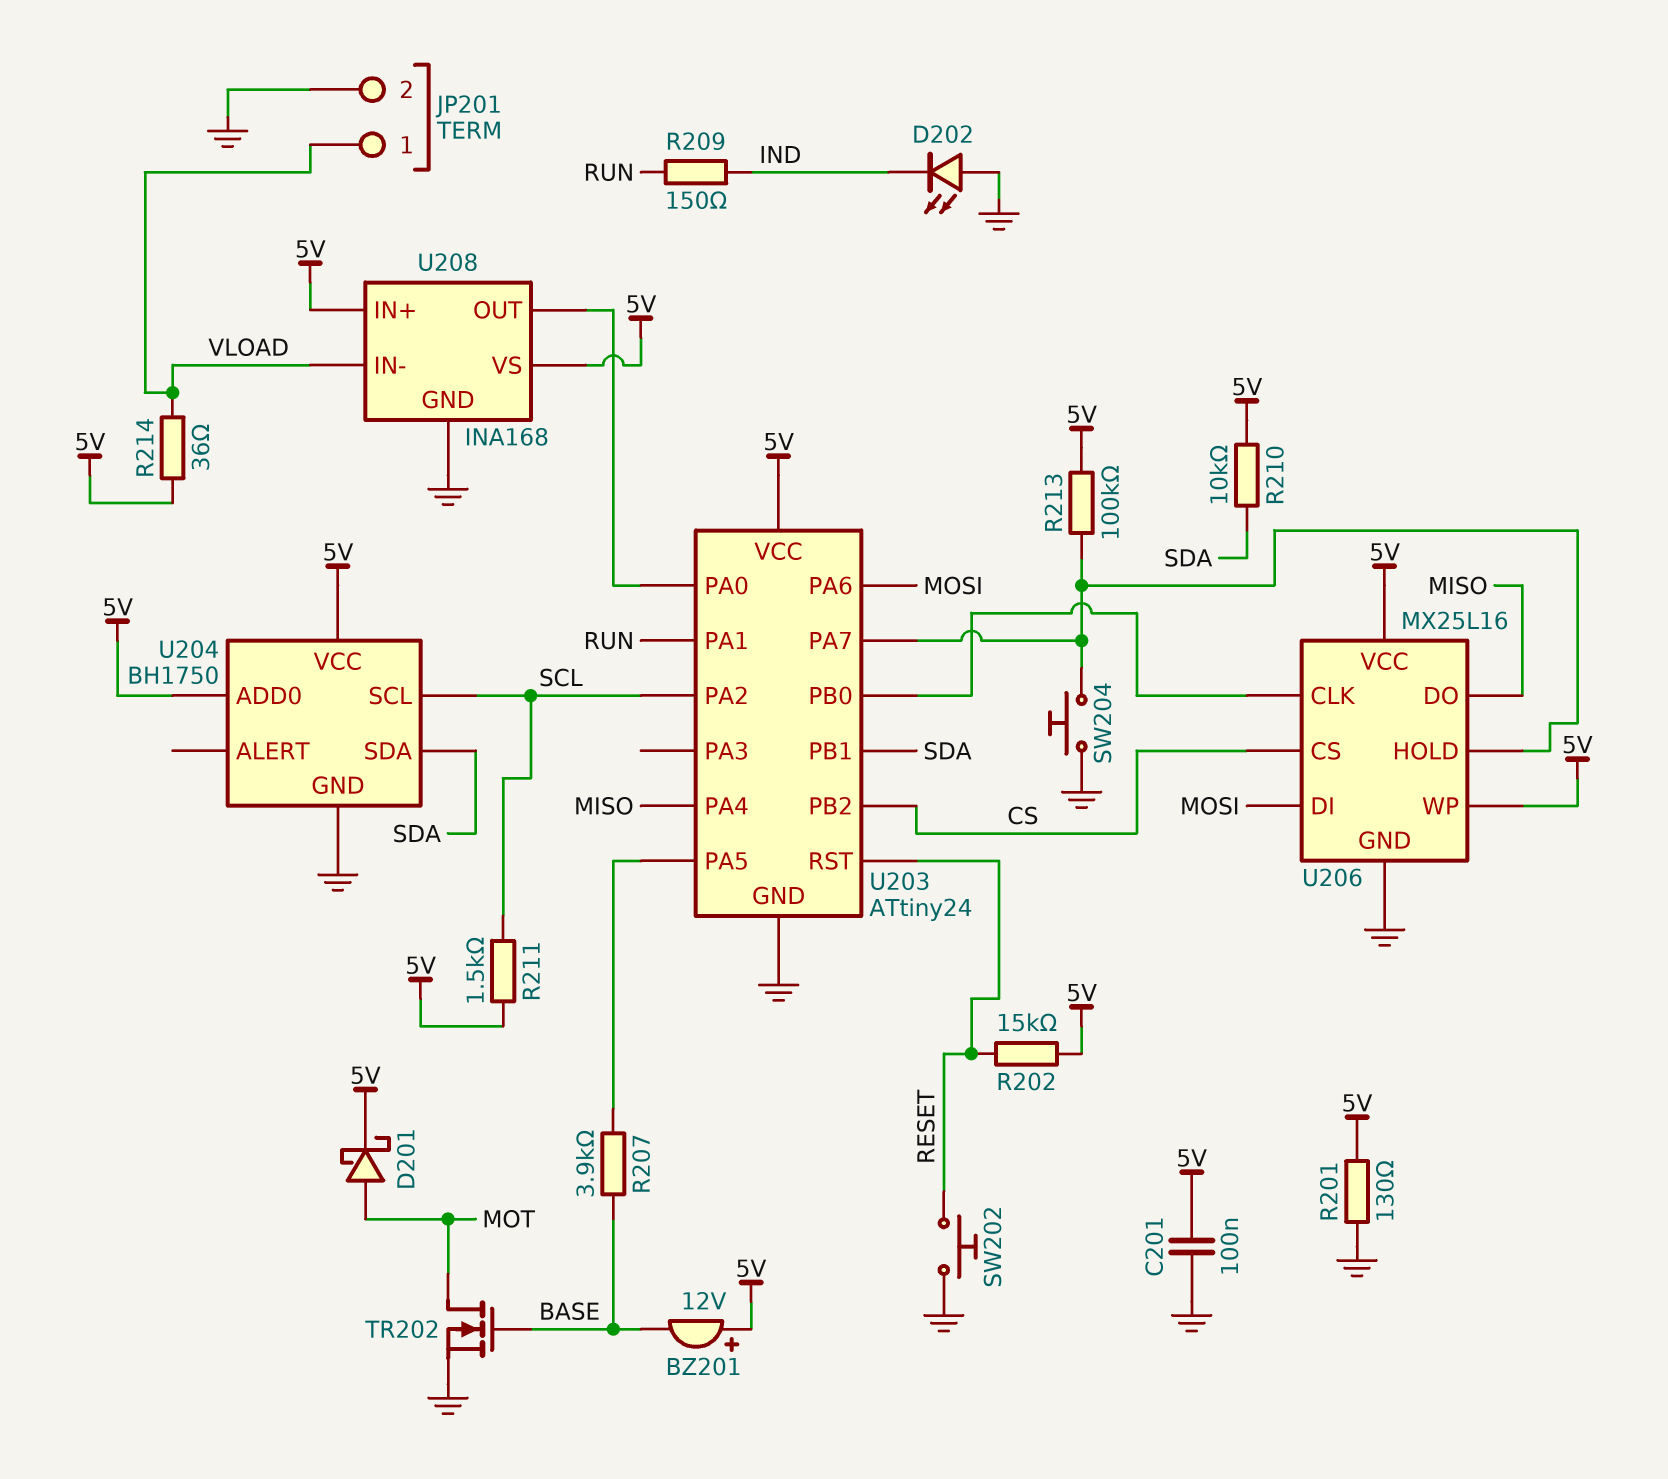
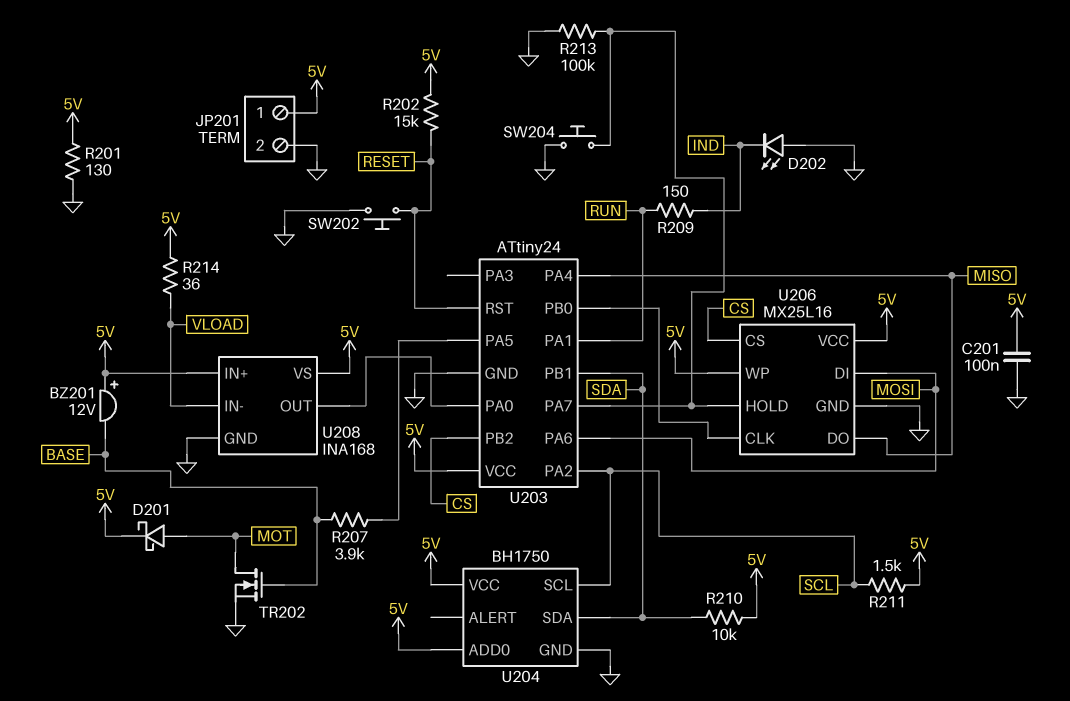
JP201 pin 1: VLOAD -> 5V
R213: 100k (5V, U203/PA7) -> 100k (GND, U203/PA7)

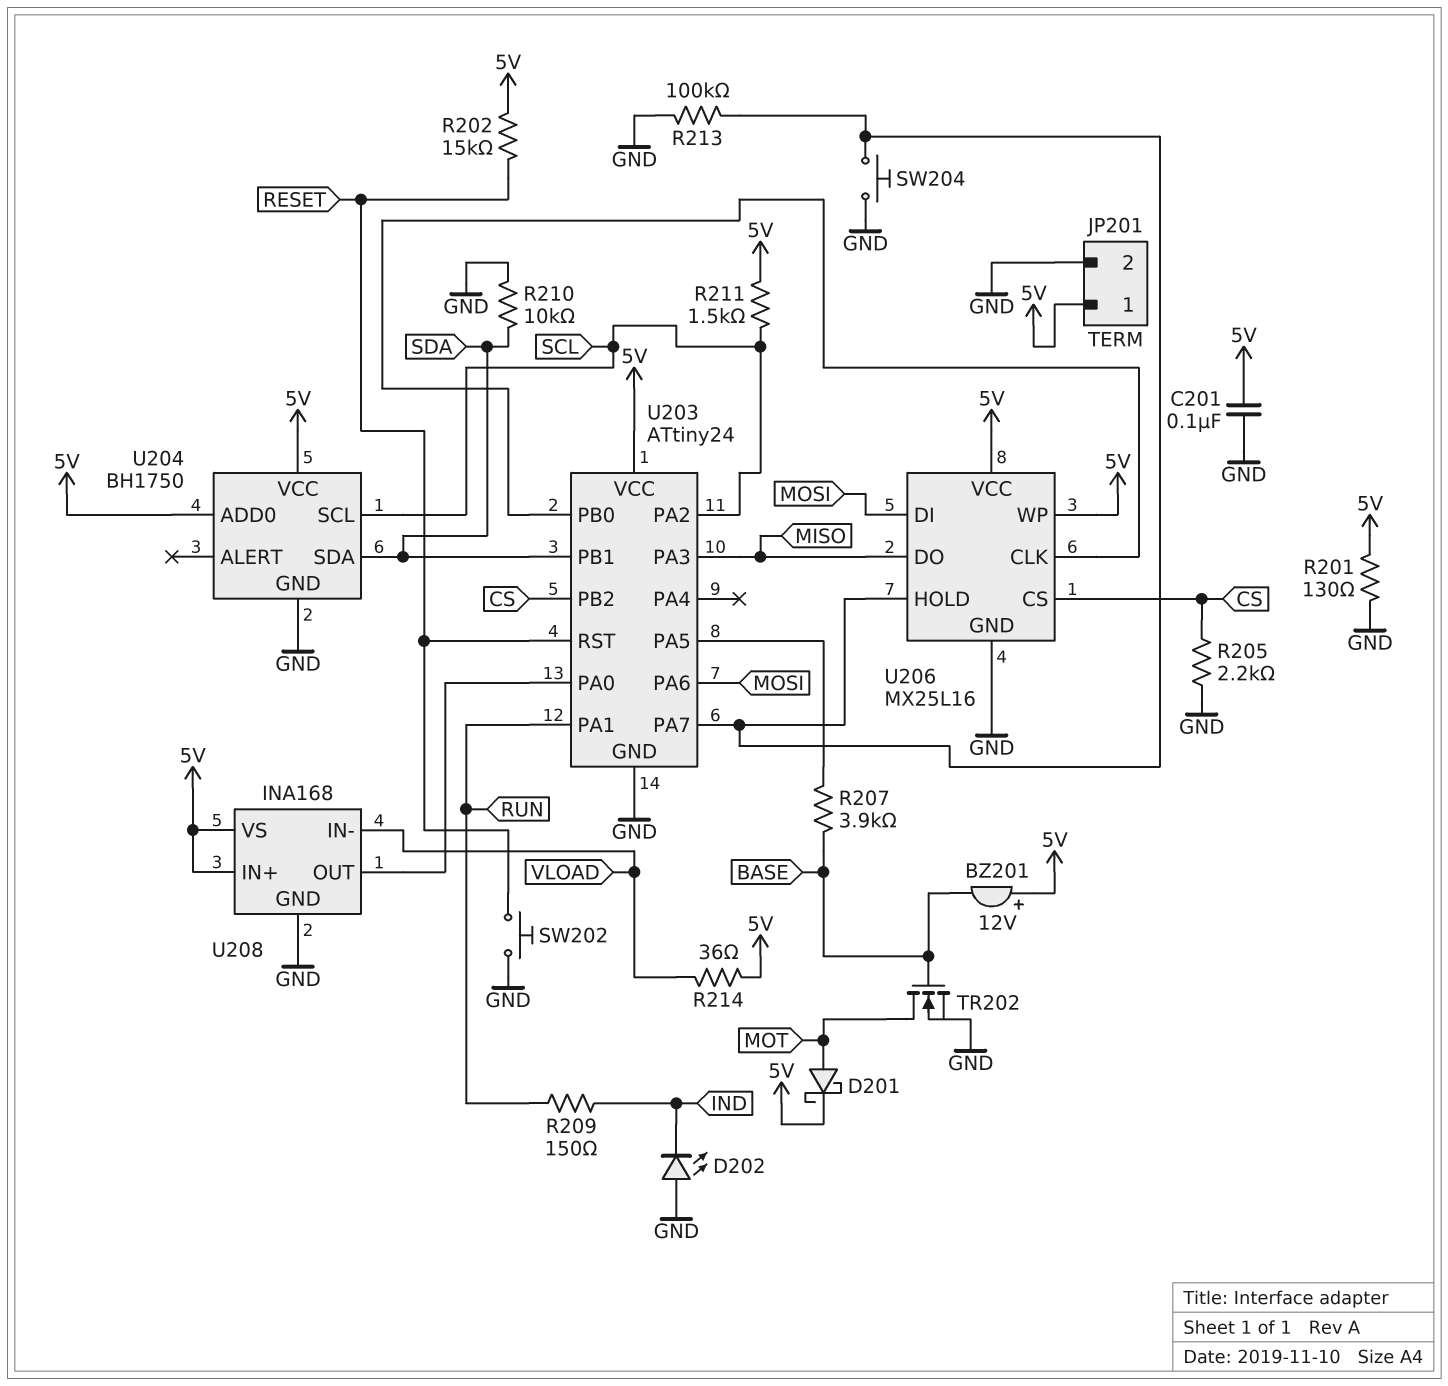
R205: none -> 2.2k (CS, GND)
R210: 10k (5V, SDA) -> 10k (GND, SDA)
U203 pin PA3: none -> MISO
U203 pin PA4: MISO -> none

